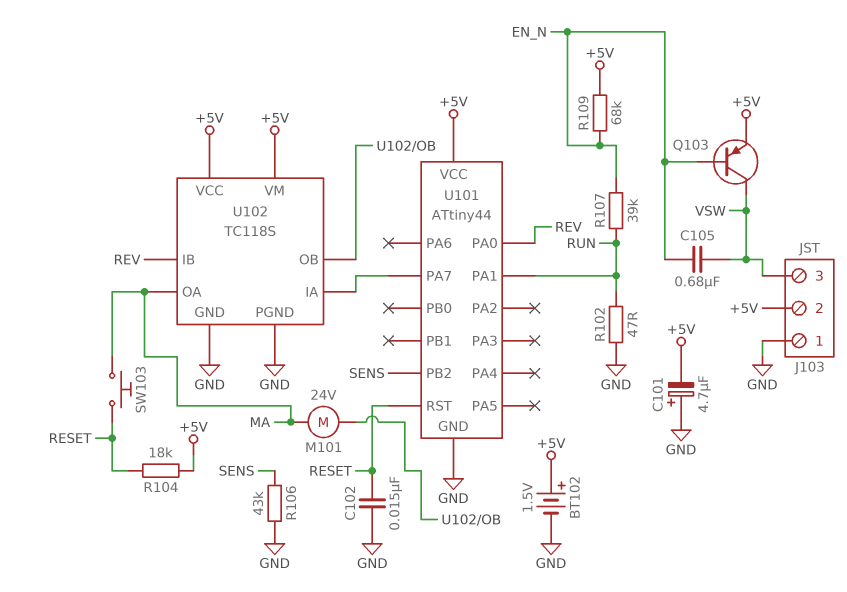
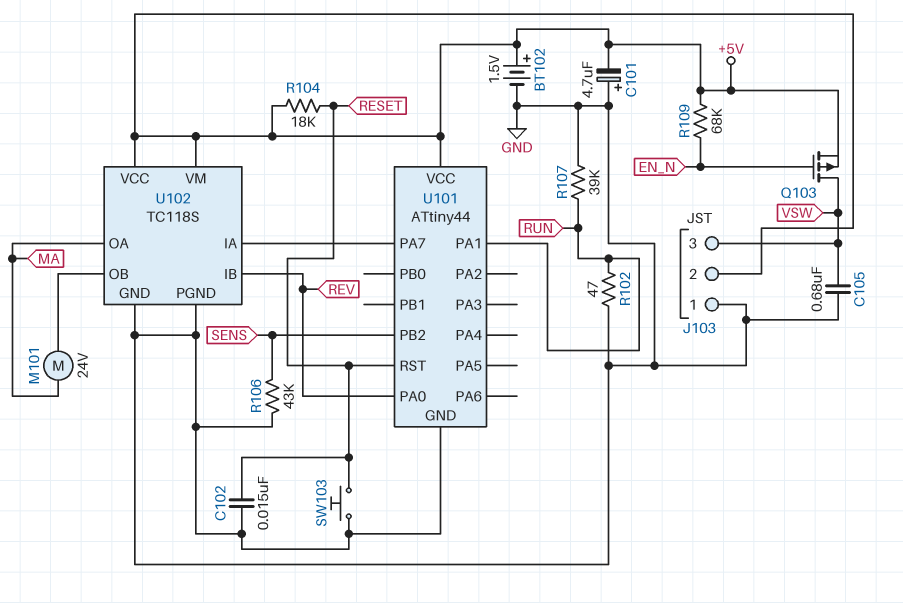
C105: 680nF (EN_N, VSW) -> 680nF (GND, VSW)
Q103: PNP (B EN_N, C VSW, E +5V) -> PMOS (G EN_N, D VSW, S +5V)
R107: 39k (EN_N, RUN) -> 39k (GND, RUN)
SW103: button (MA, RESET) -> button (GND, RESET)

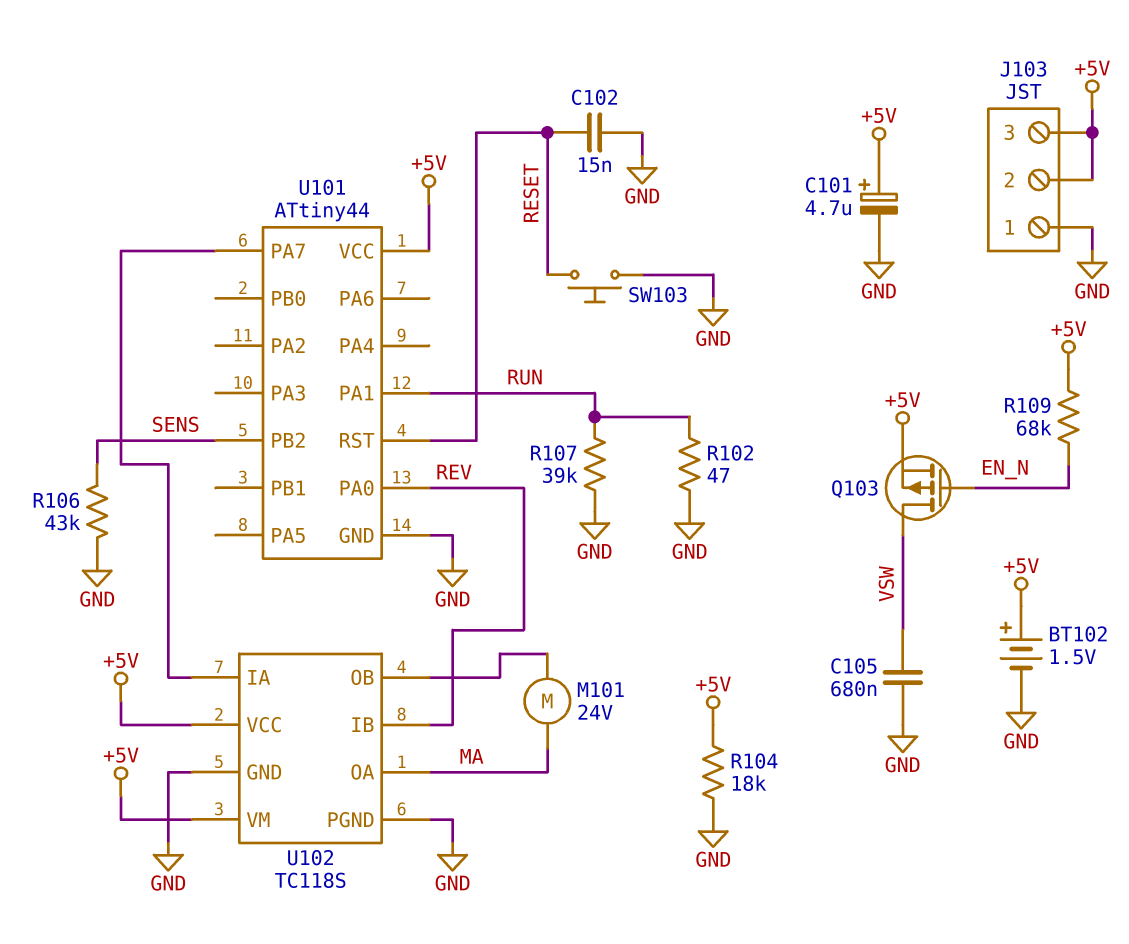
C101: 4.7uF (plus GND, minus +5V) -> 4.7uF (plus +5V, minus GND)
J103 pin 3: VSW -> +5V
R104: 18k (+5V, RESET) -> 18k (+5V, GND)

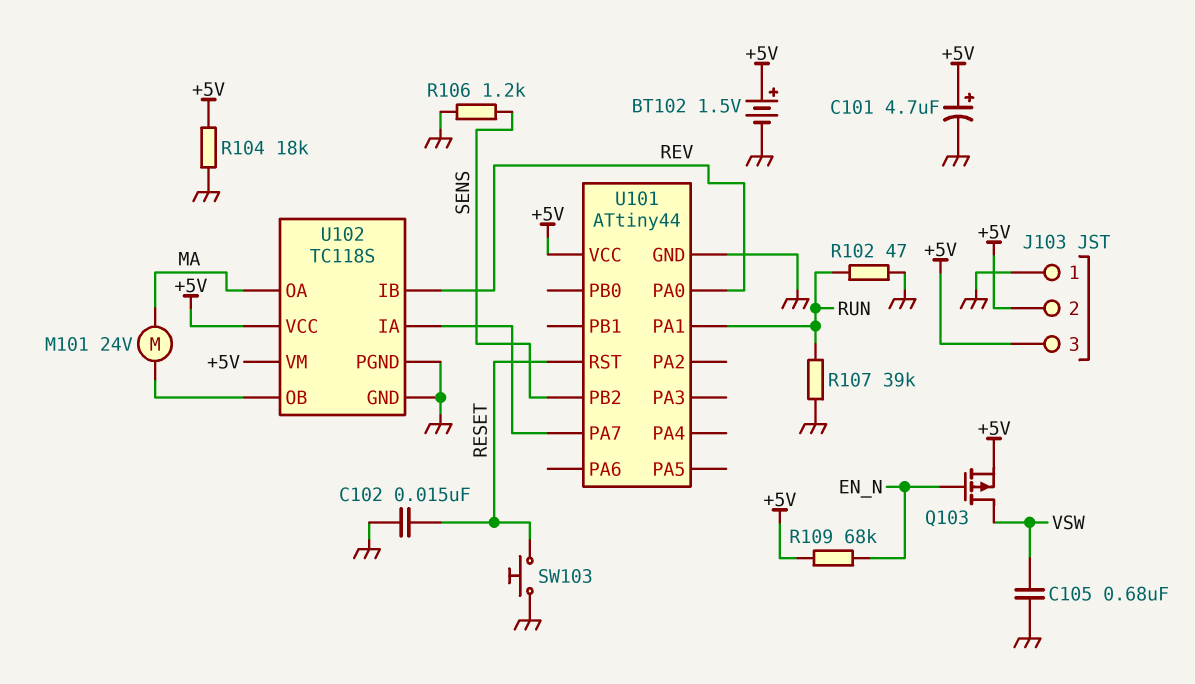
R106: 43k (GND, SENS) -> 1.2k (GND, SENS)

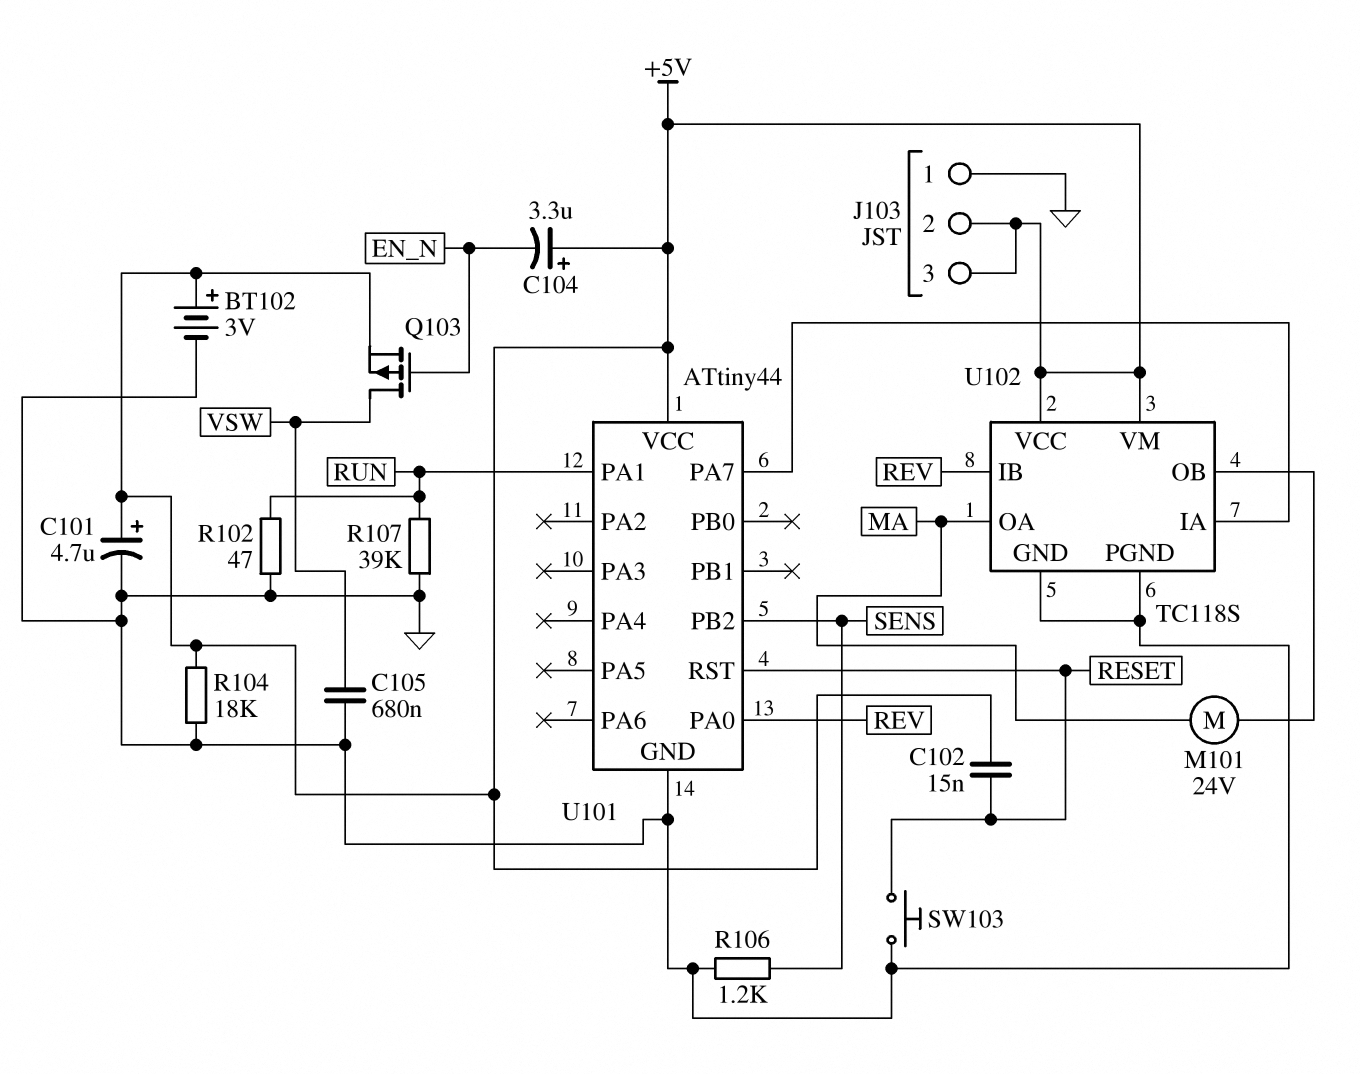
BT102: 1.5V (plus +5V, minus GND) -> 3V (plus +5V, minus GND)
C102: 15nF (GND, RESET) -> 15nF (+5V, RESET)
C104: none -> 3.3uF (plus +5V, minus EN_N)
R109: 68k (+5V, EN_N) -> none

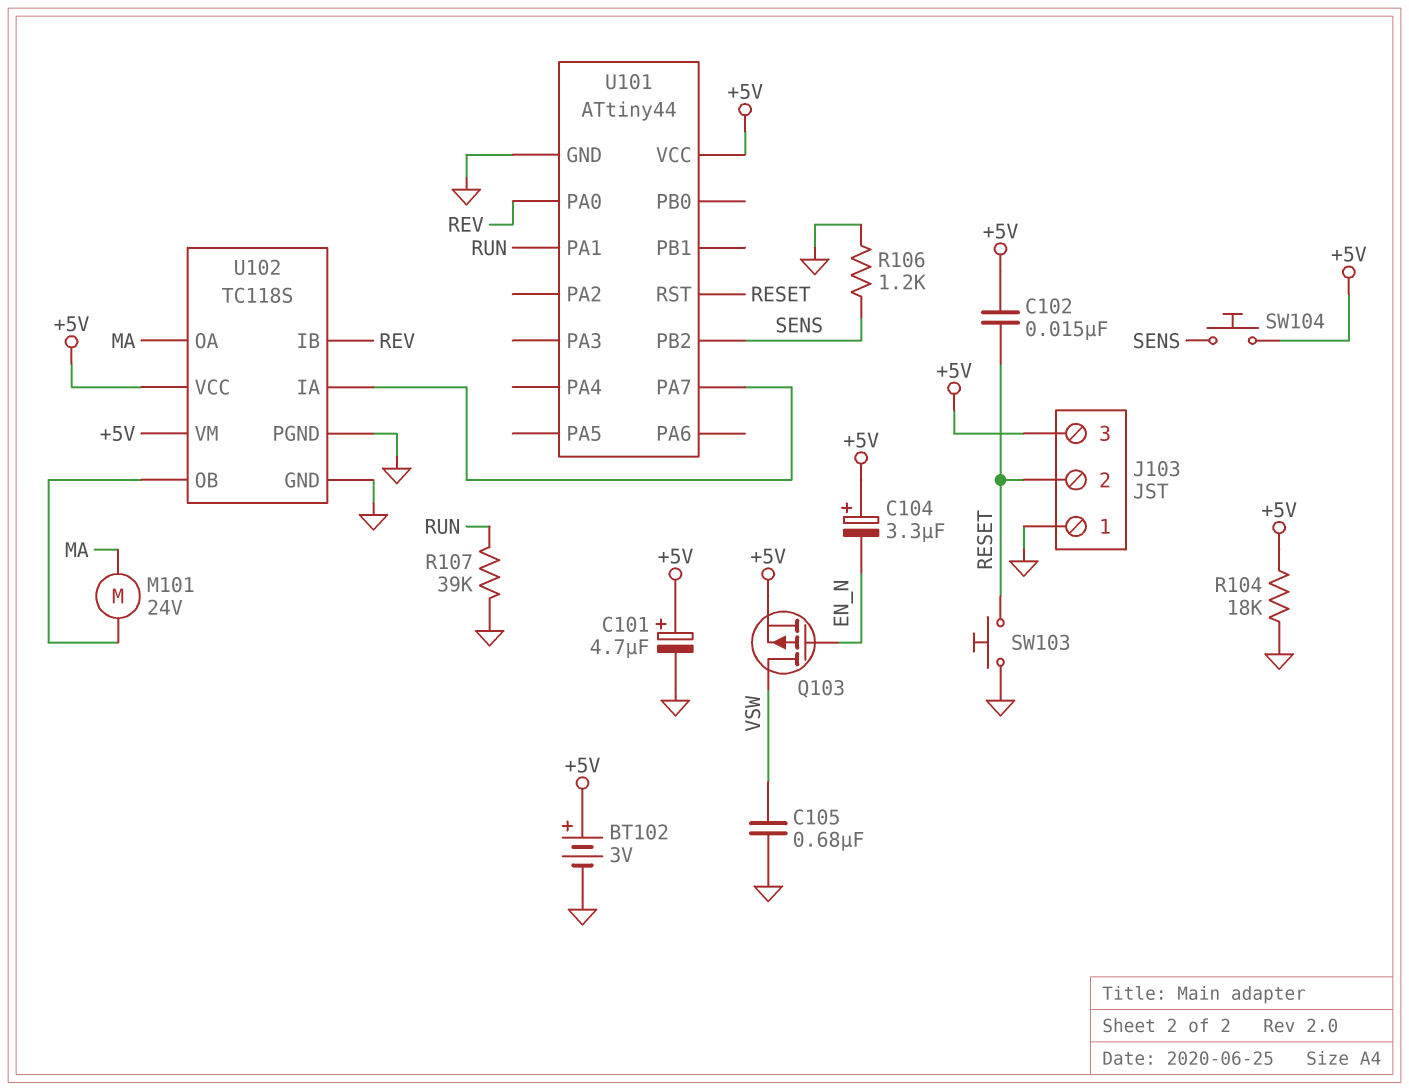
J103 pin 2: +5V -> RESET
R102: 47 (GND, RUN) -> none
SW104: none -> button (+5V, SENS)

